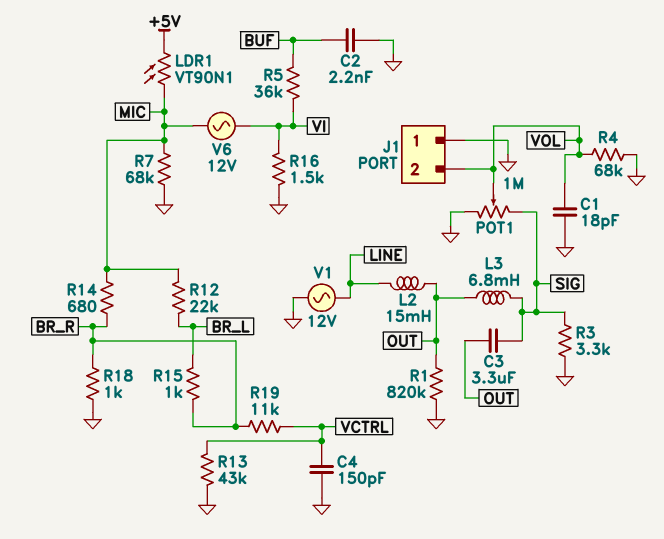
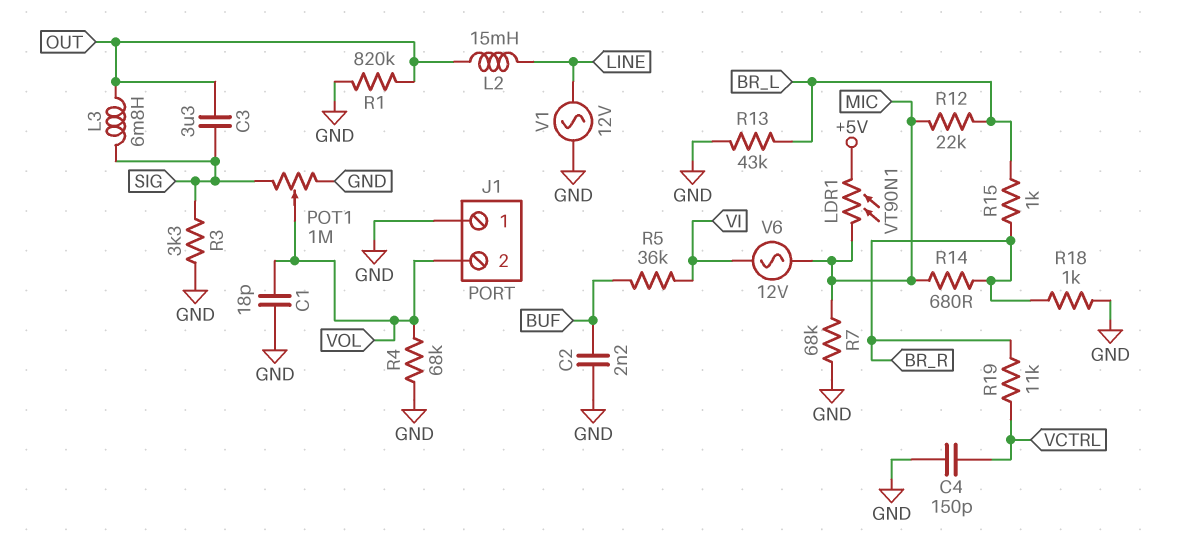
R13: 43k (GND, VCTRL) -> 43k (BR_L, GND)
R16: 1.5k (GND, VI) -> none

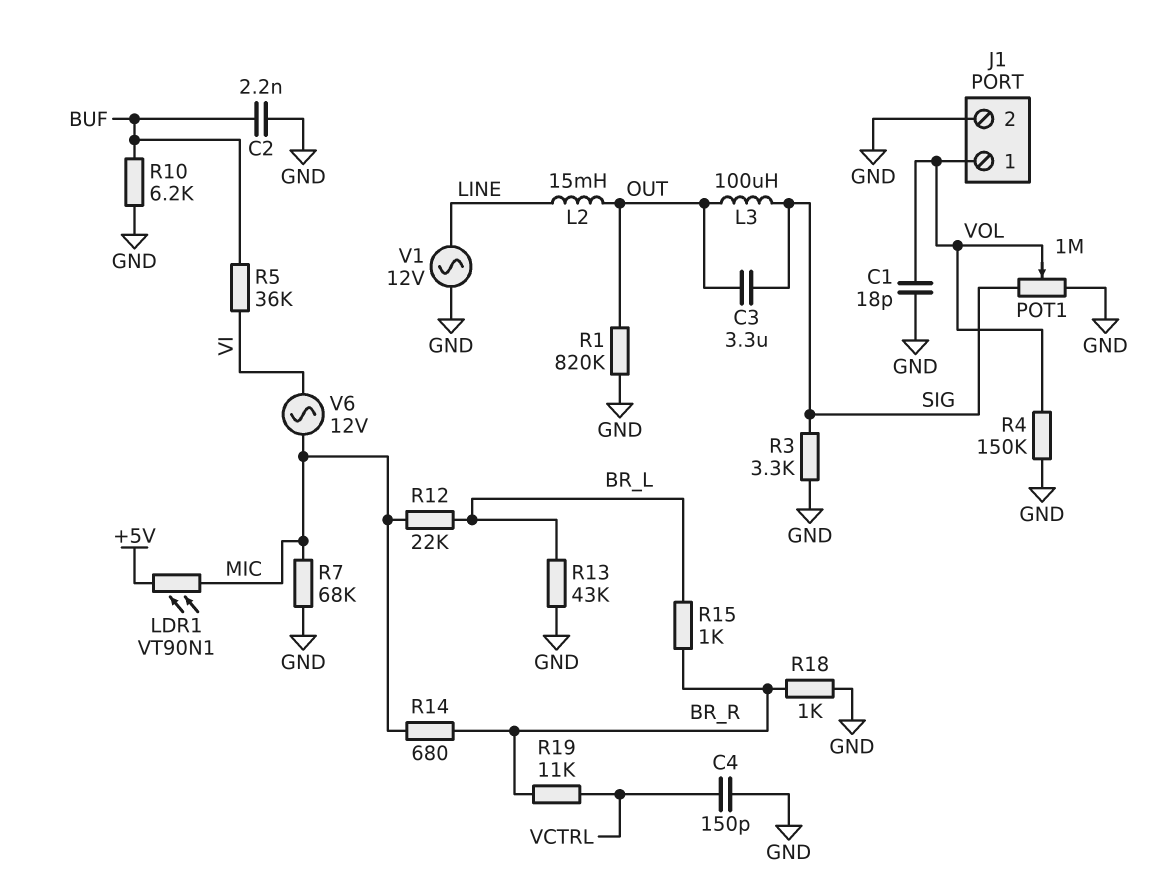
J1 pin 1: GND -> VOL
J1 pin 2: VOL -> GND
L3: 6.8mH (OUT, SIG) -> 100uH (OUT, SIG)
R4: 68k (GND, VOL) -> 150k (GND, VOL)
R10: none -> 6.2k (BUF, GND)

